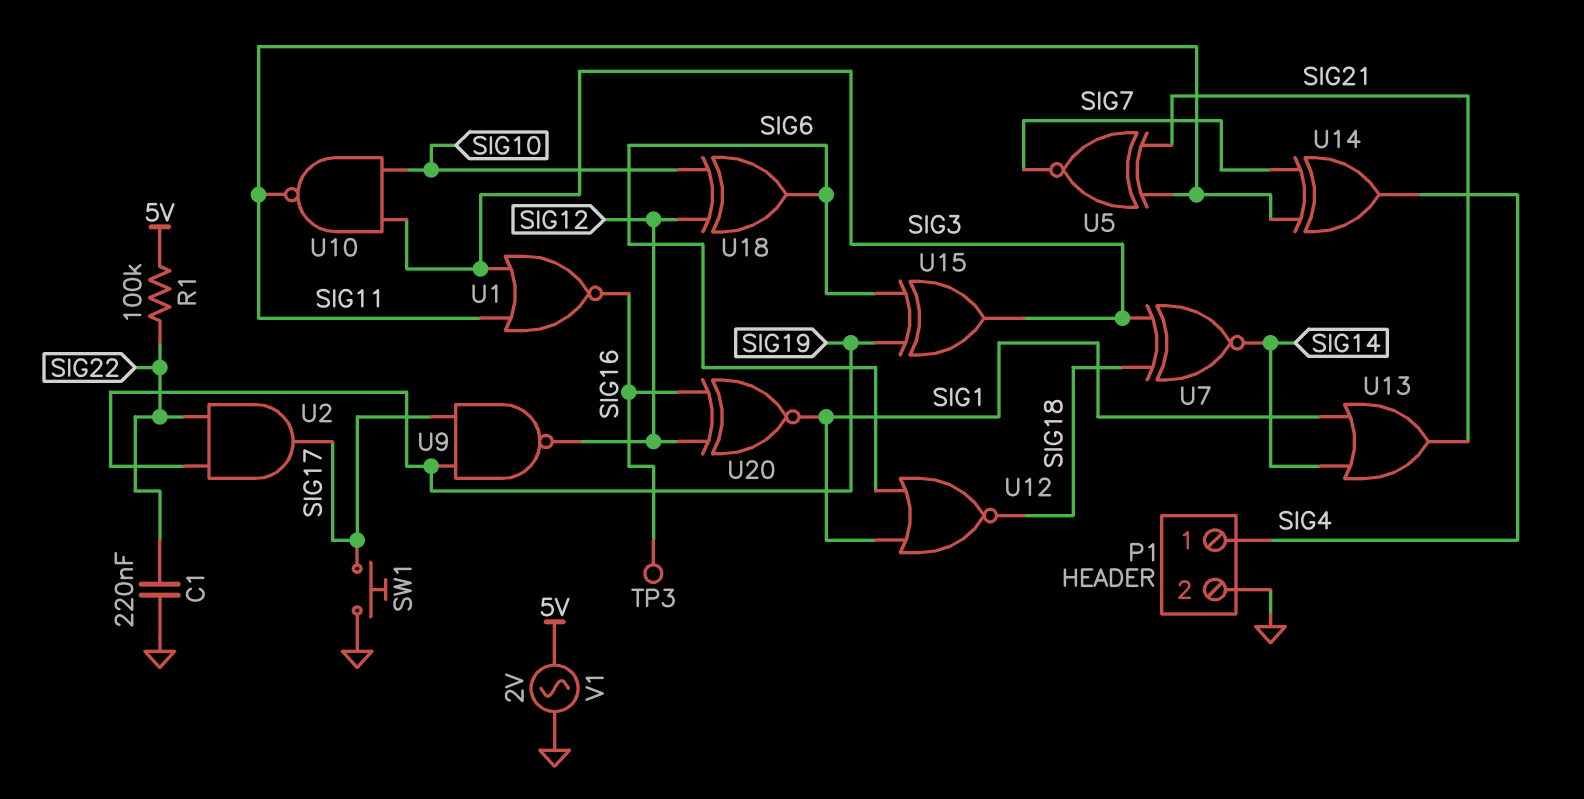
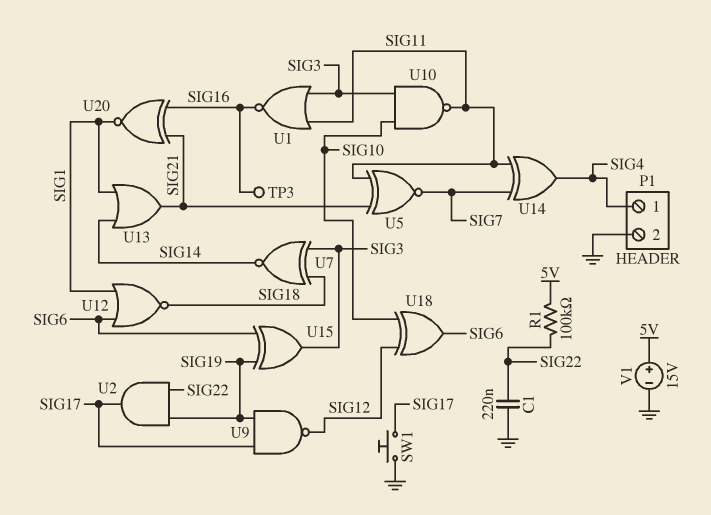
U20: XNOR (in SIG12, in SIG16, out SIG1) -> XNOR (in SIG16, in SIG21, out SIG1)
V1: AC 2V (5V, GND) -> 15V (plus 5V, minus GND)

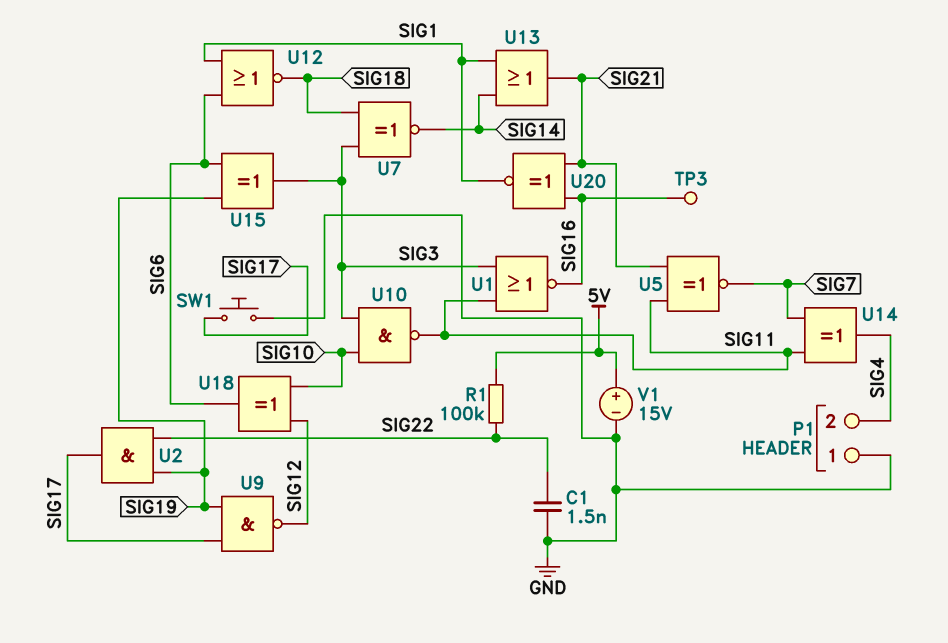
C1: 220nF (GND, SIG22) -> 1.5nF (GND, SIG22)
P1 pin 1: SIG4 -> GND
P1 pin 2: GND -> SIG4

